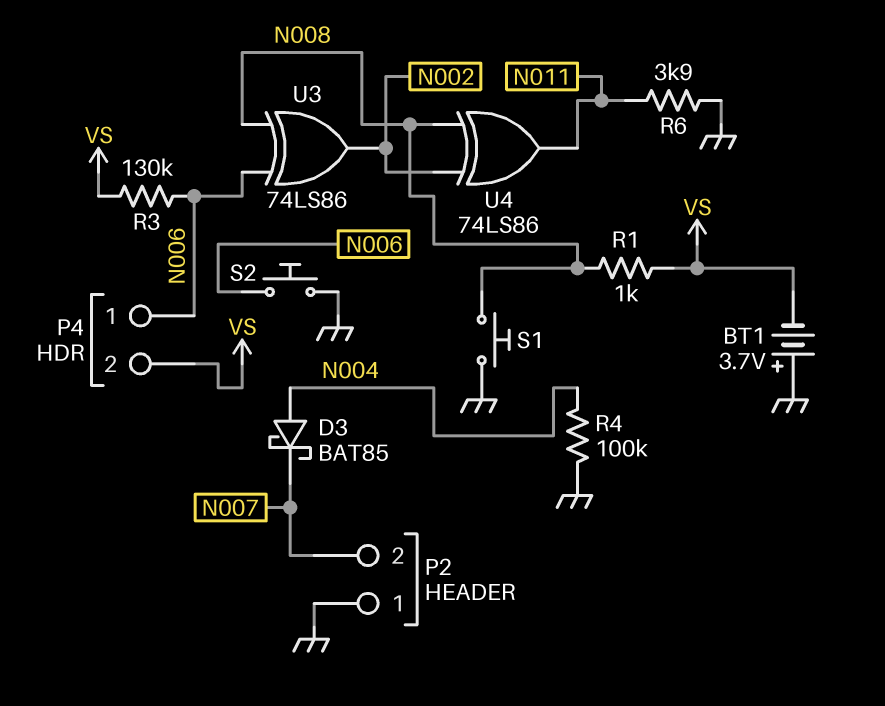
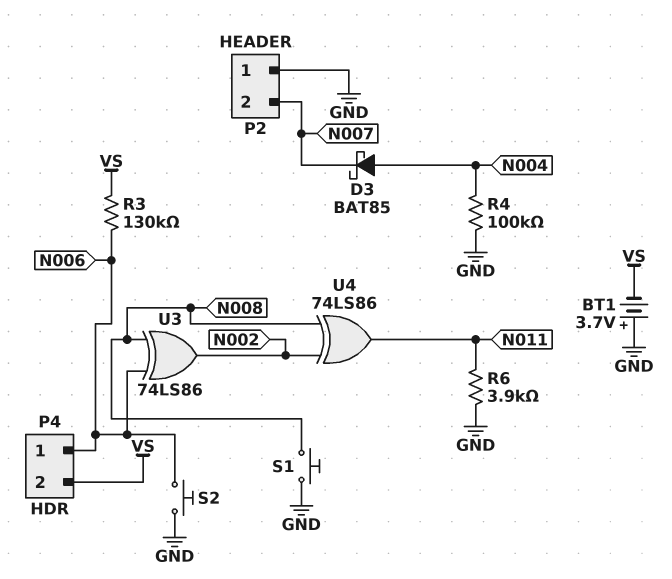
R1: 1k (N008, VS) -> none

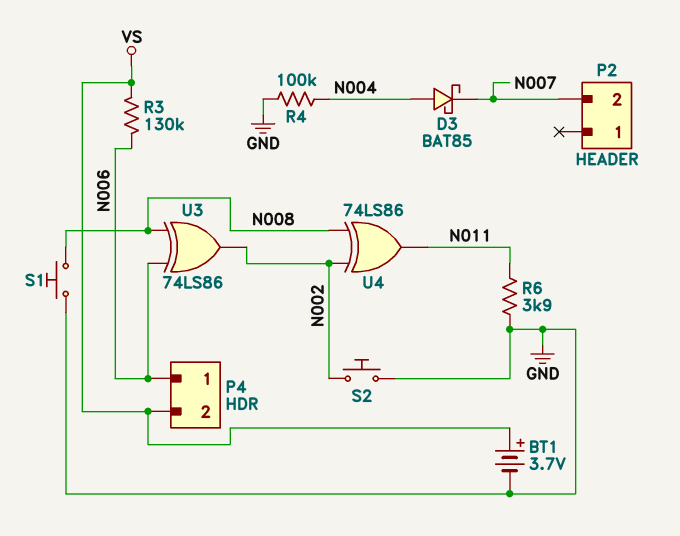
BT1: 3.7V (plus GND, minus VS) -> 3.7V (plus VS, minus GND)
P2 pin 1: GND -> none
S2: button (GND, N006) -> button (GND, N002)

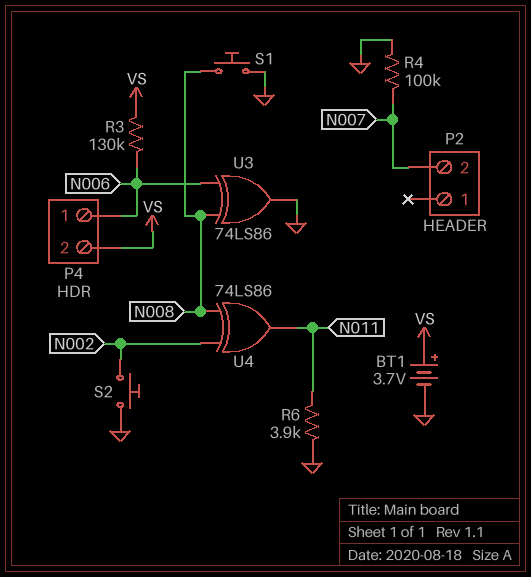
D3: schottky BAT85 (A N004, K N007) -> none
R4: 100k (GND, N004) -> 100k (GND, N007)
U3: XOR 74LS86 (in N006, in N008, out N002) -> XOR 74LS86 (in N006, in N008, out GND)

